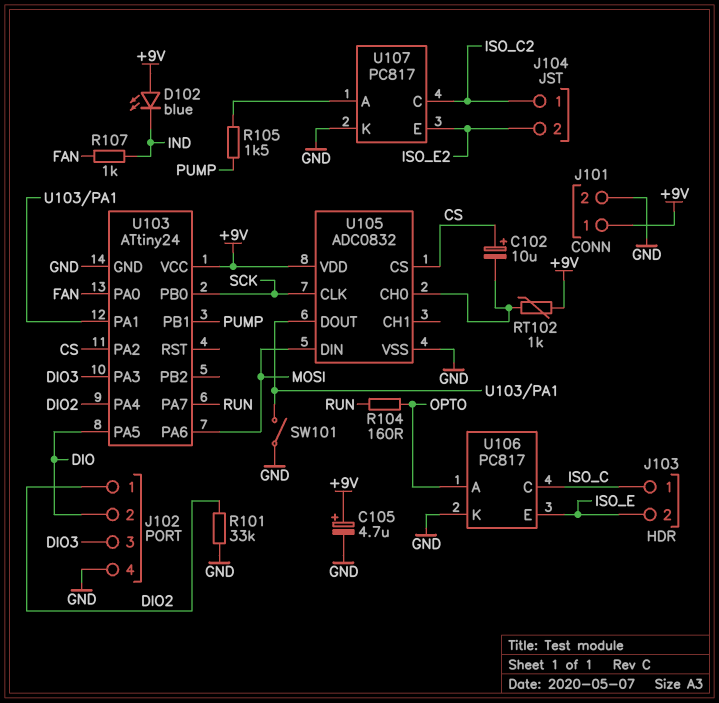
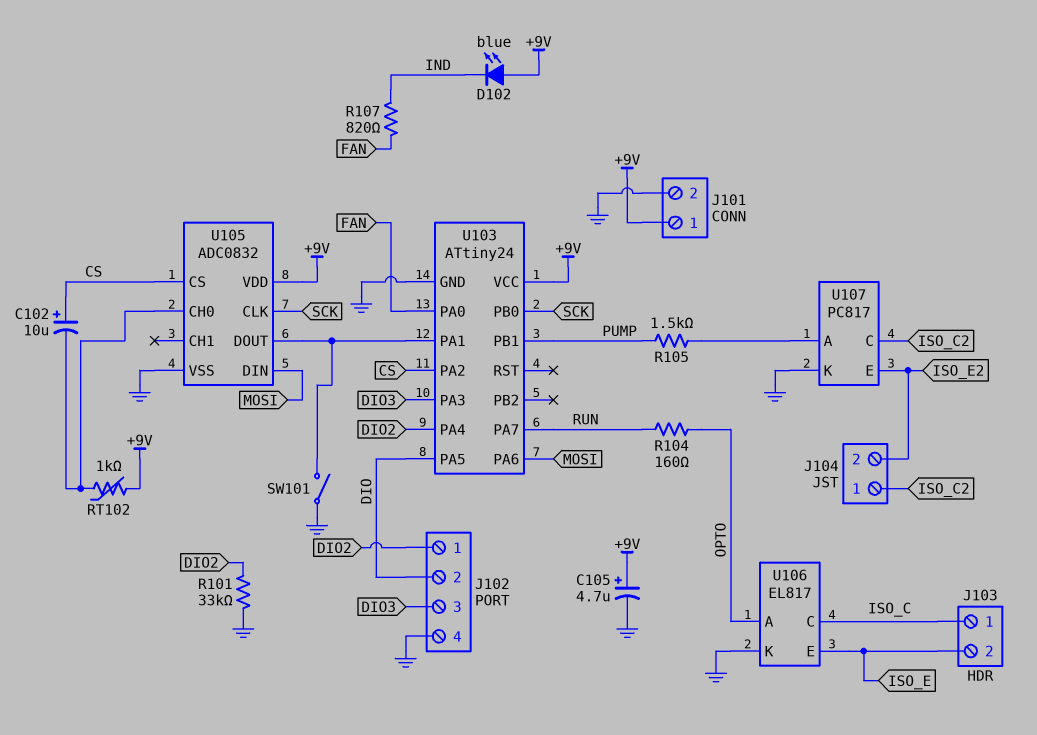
R107: 1k (FAN, IND) -> 820 (FAN, IND)
U106: PC817 -> EL817

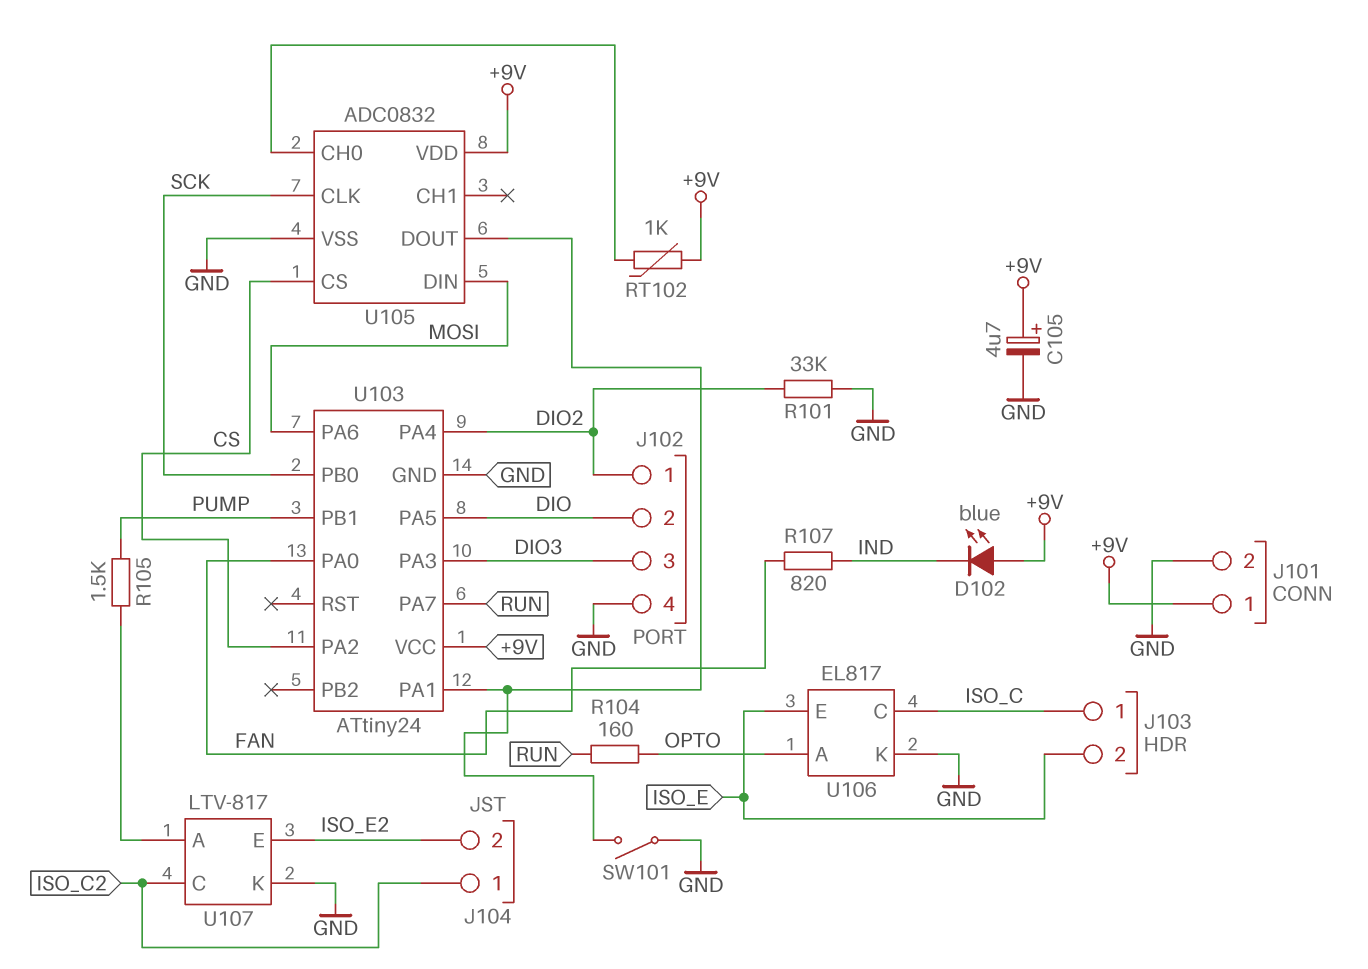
C102: 10uF (plus CS, minus U105/CH0) -> none
U107: PC817 -> LTV-817

